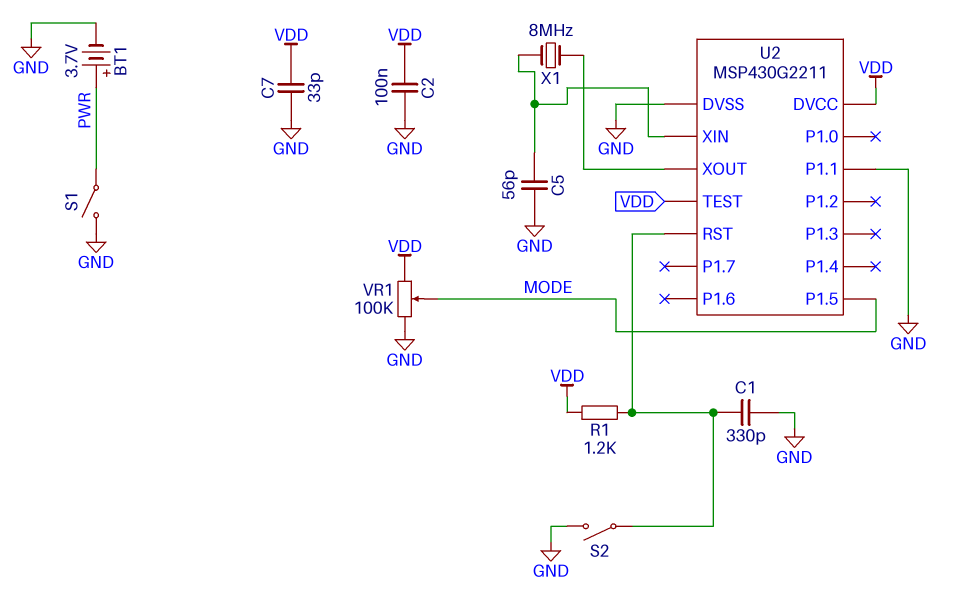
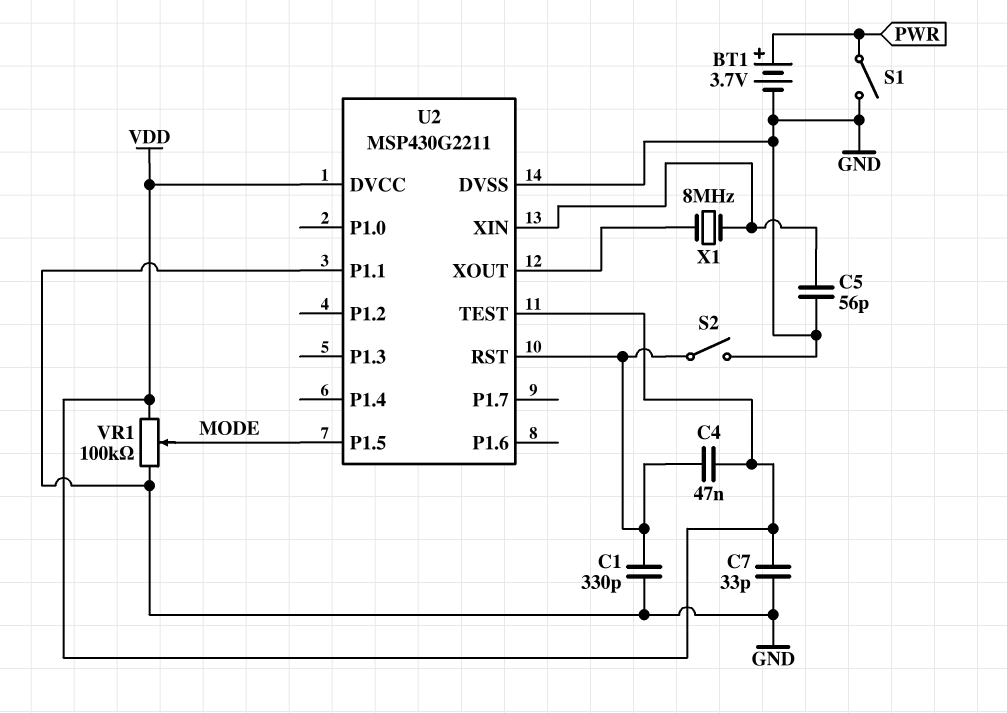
C2: 100nF (GND, VDD) -> none
C4: none -> 47nF (U2/RST, VDD)
R1: 1.2k (U2/RST, VDD) -> none

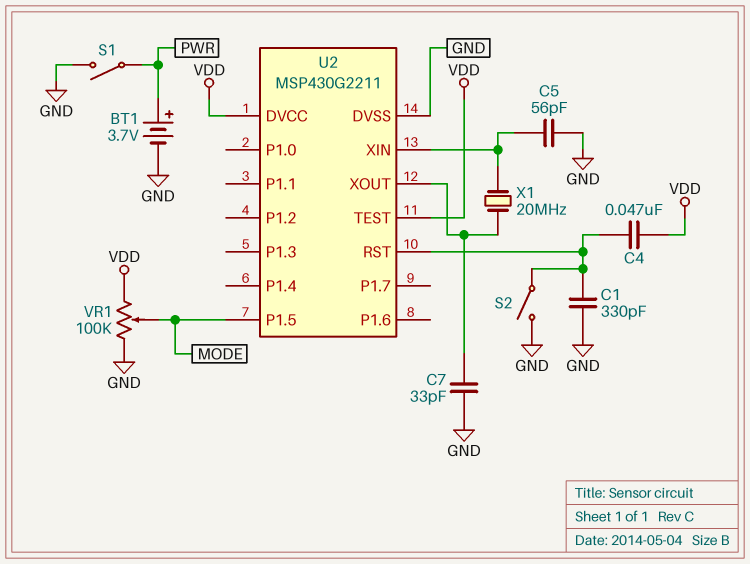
C7: 33pF (GND, VDD) -> 33pF (GND, U2/XOUT)
U2 pin P1.1: GND -> none
X1: 8MHz (U2/XIN, U2/XOUT) -> 20MHz (U2/XIN, U2/XOUT)

